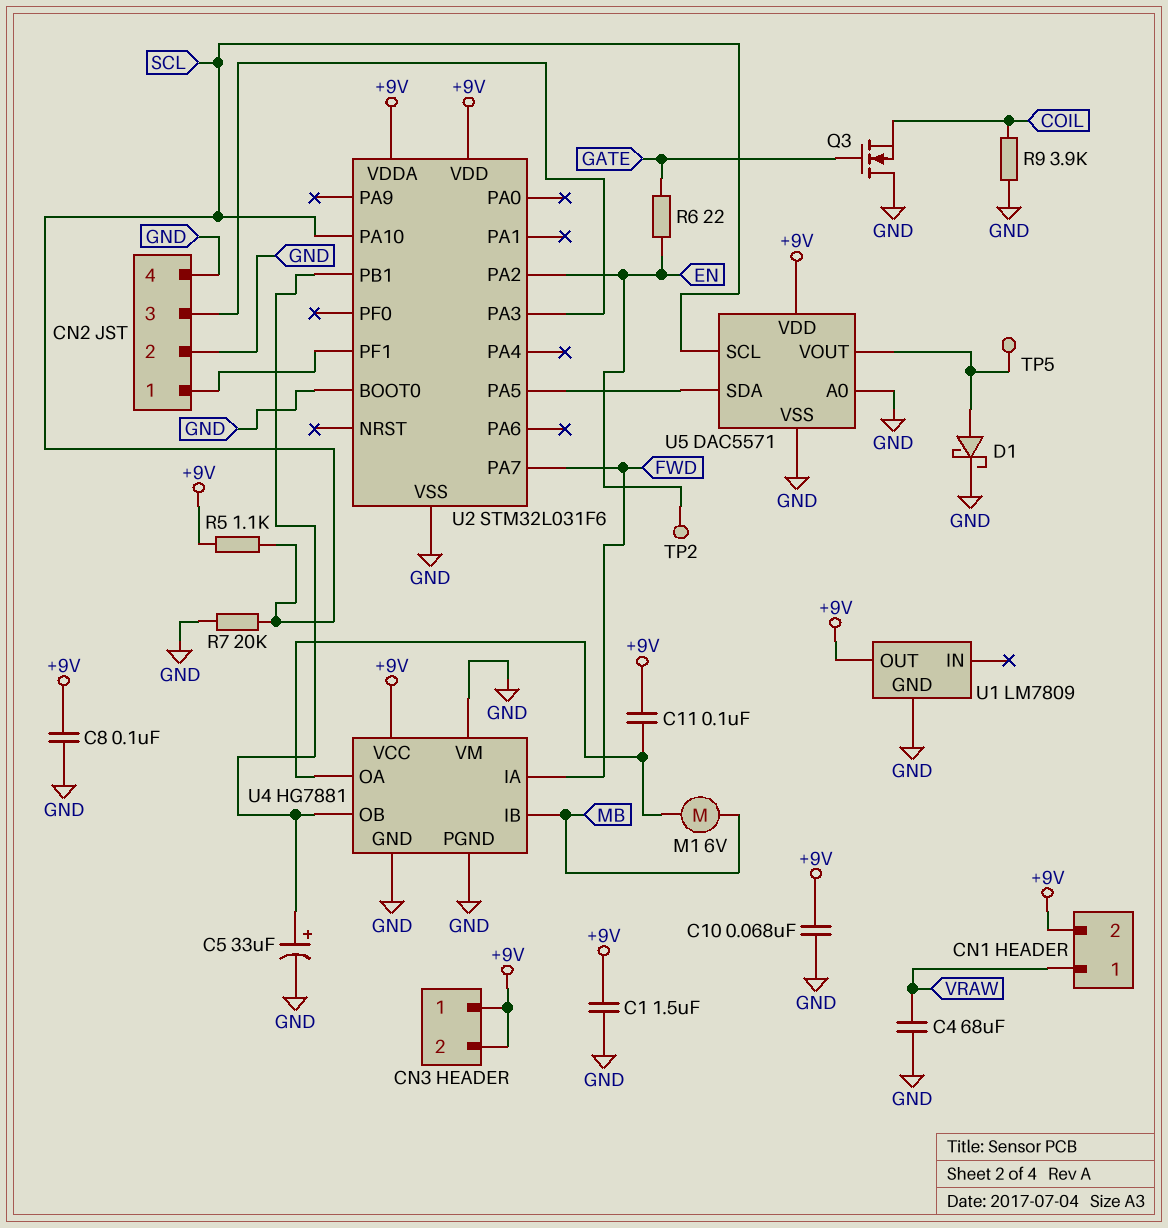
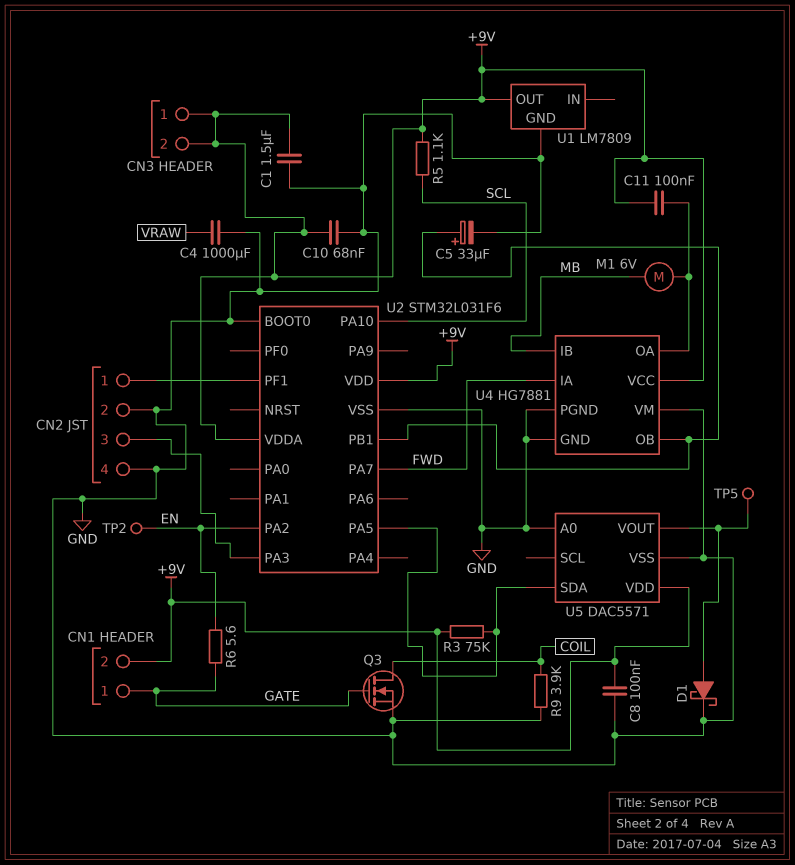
C4: 68uF (GND, VRAW) -> 1000uF (GND, VRAW)
CN1 pin 1: VRAW -> GATE
Q3: NMOS (G GATE, D GND, S COIL) -> NMOS (G GATE, D COIL, S GND)
R3: none -> 75k (+9V, U2/PA5)
R6: 22 (EN, GATE) -> 5.6 (EN, GATE)
R7: 20k (GND, SCL) -> none
U5 pin SCL: SCL -> none

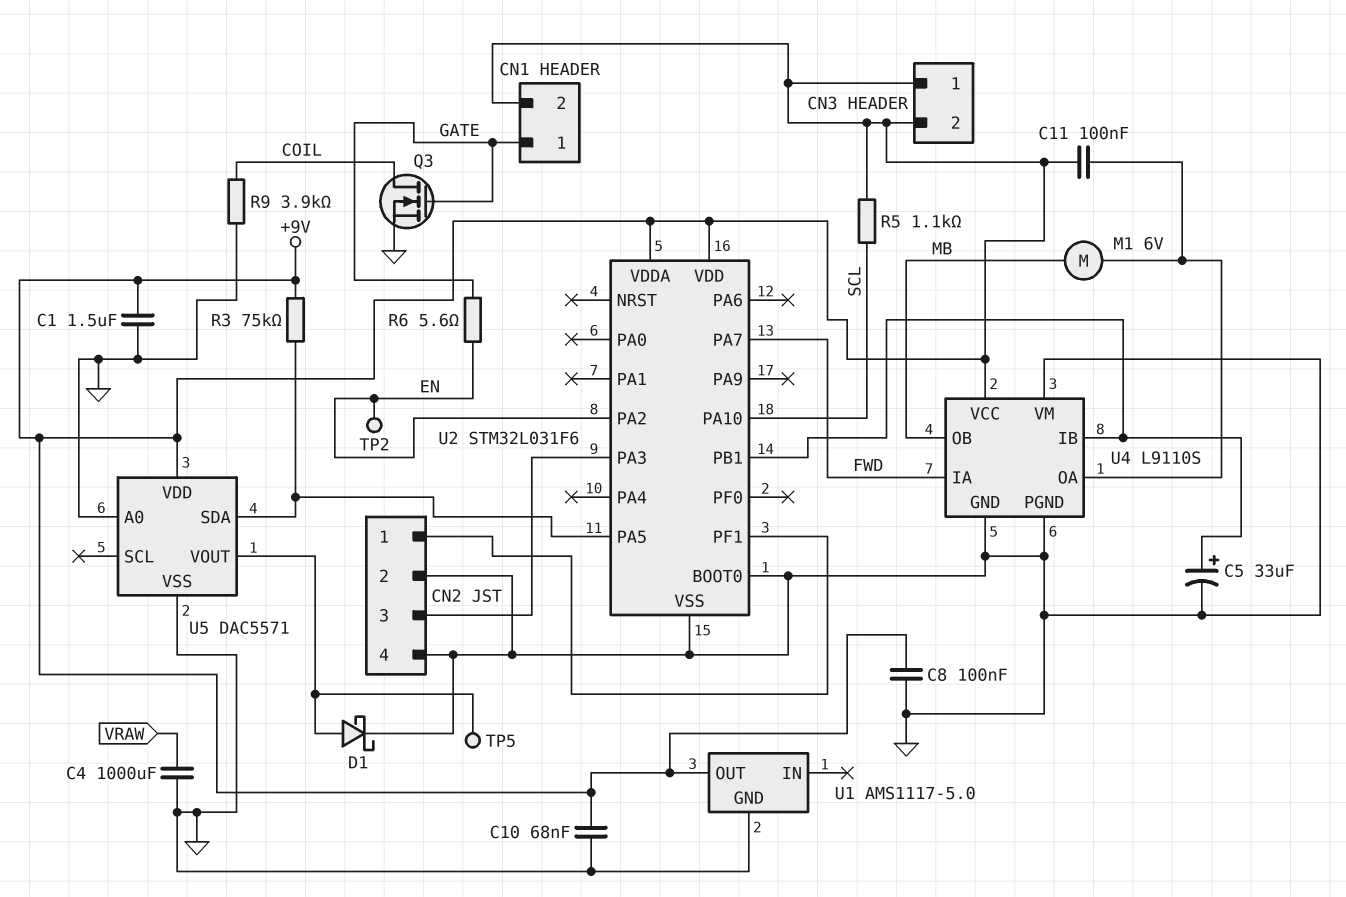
U1: LM7809 -> AMS1117-5.0
U4: HG7881 -> L9110S
U4 pin IB: MB -> U2/PB1
U4 pin OB: U2/PB1 -> MB

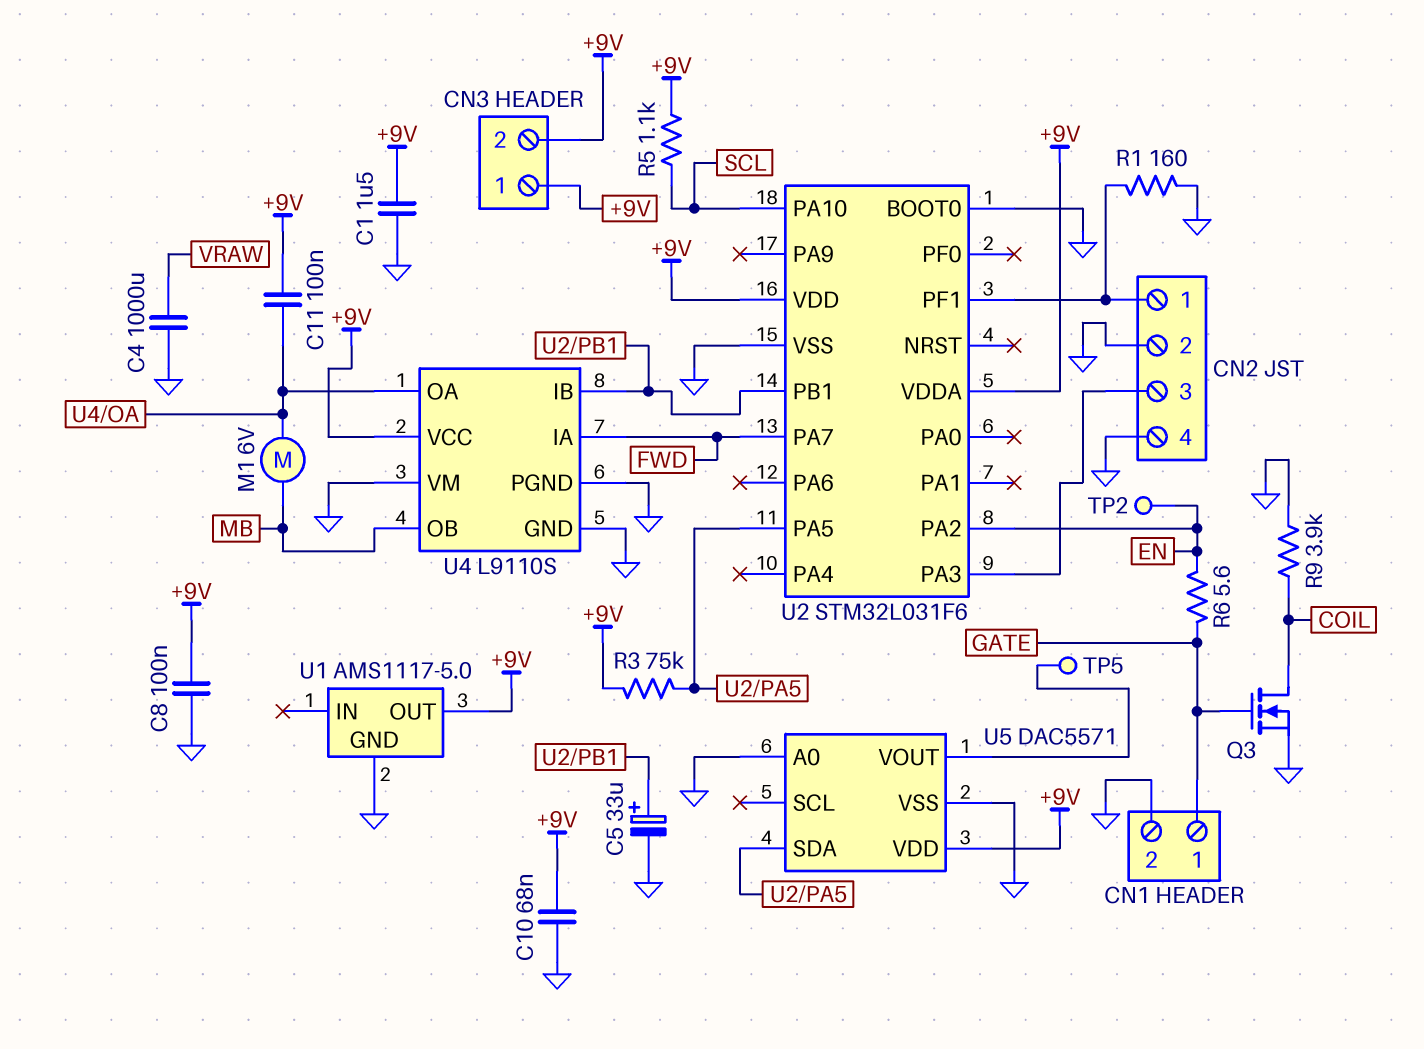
CN1 pin 2: +9V -> GND
D1: schottky (A U5/VOUT, K GND) -> none
R1: none -> 160 (CN2/1, GND)

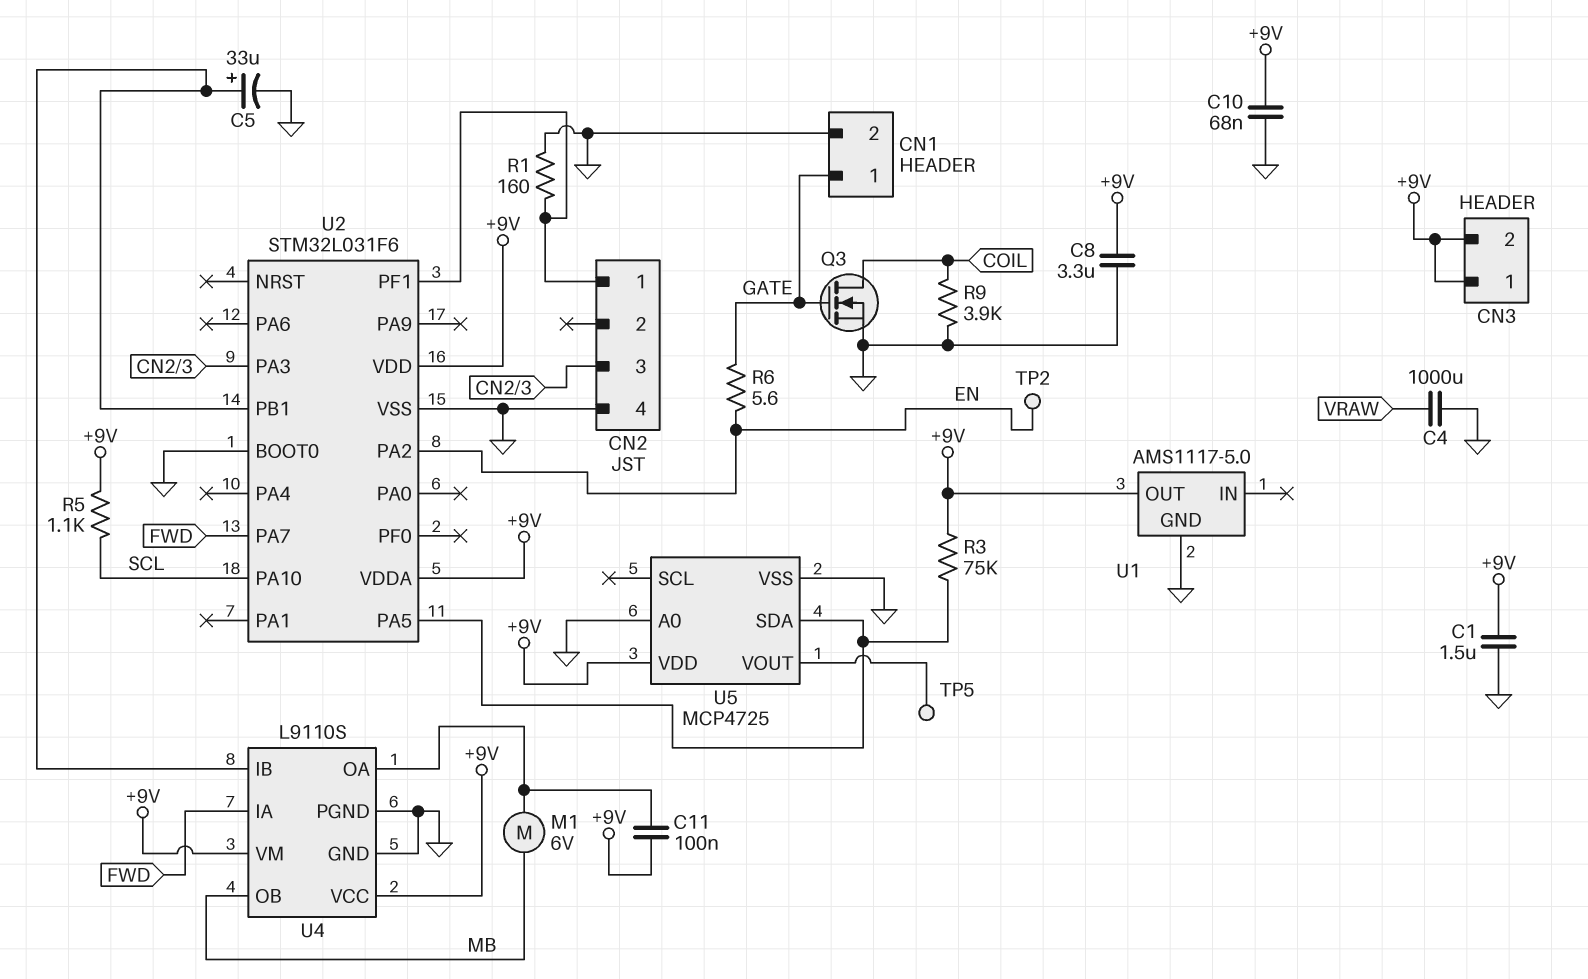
C8: 100nF (+9V, GND) -> 3.3uF (+9V, GND)
CN2 pin 2: GND -> none
U4 pin VM: GND -> +9V
U5: DAC5571 -> MCP4725

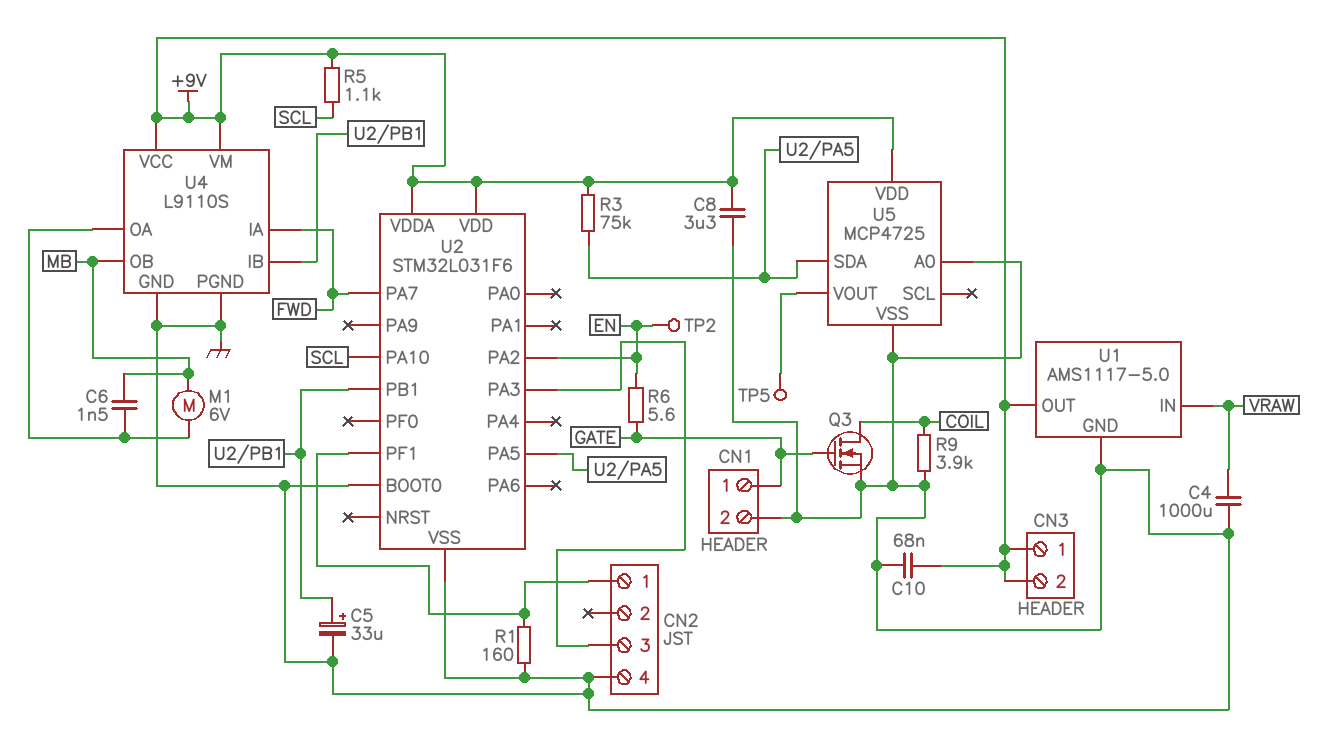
C1: 1.5uF (+9V, GND) -> none
C6: none -> 1.5nF (MB, U4/OA)
C11: 100nF (+9V, U4/OA) -> none
U1 pin IN: none -> VRAW

